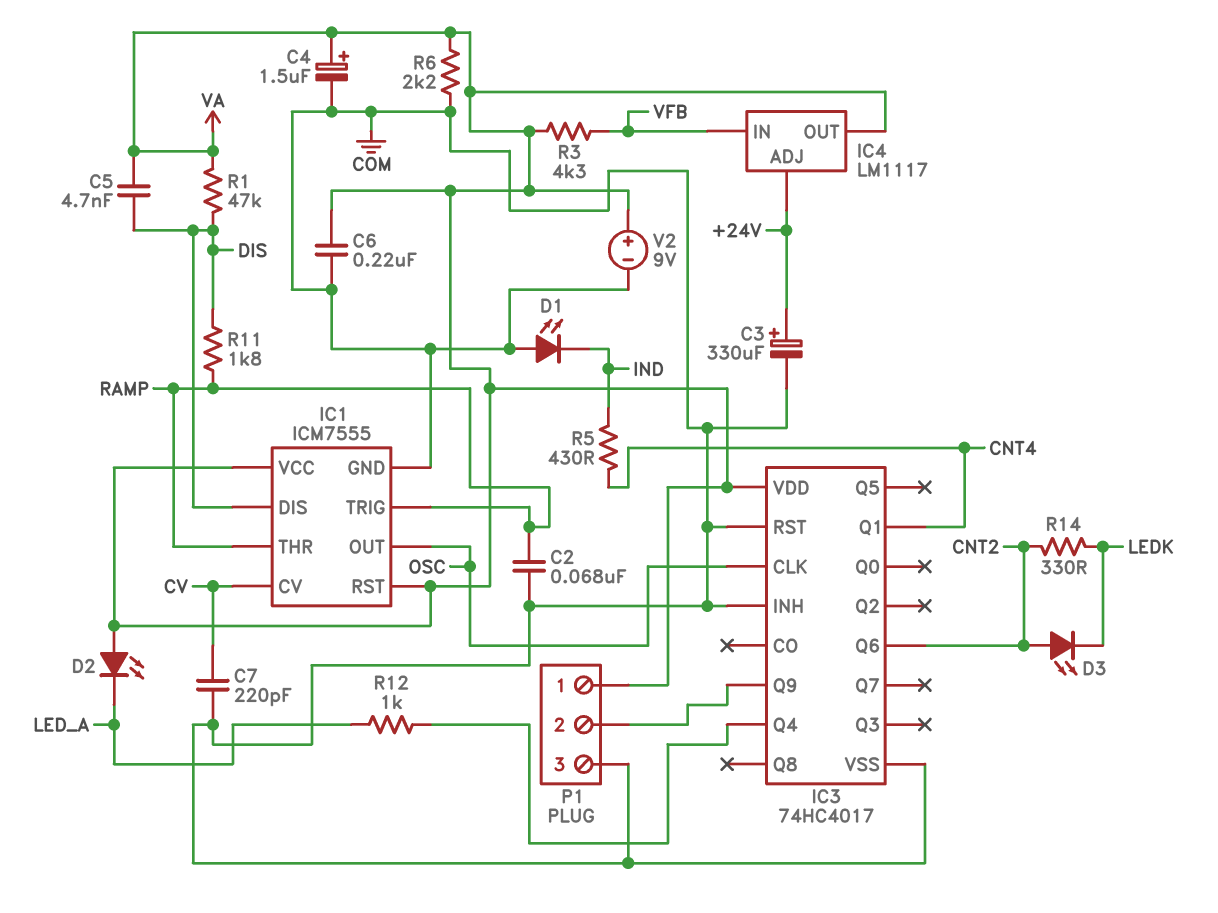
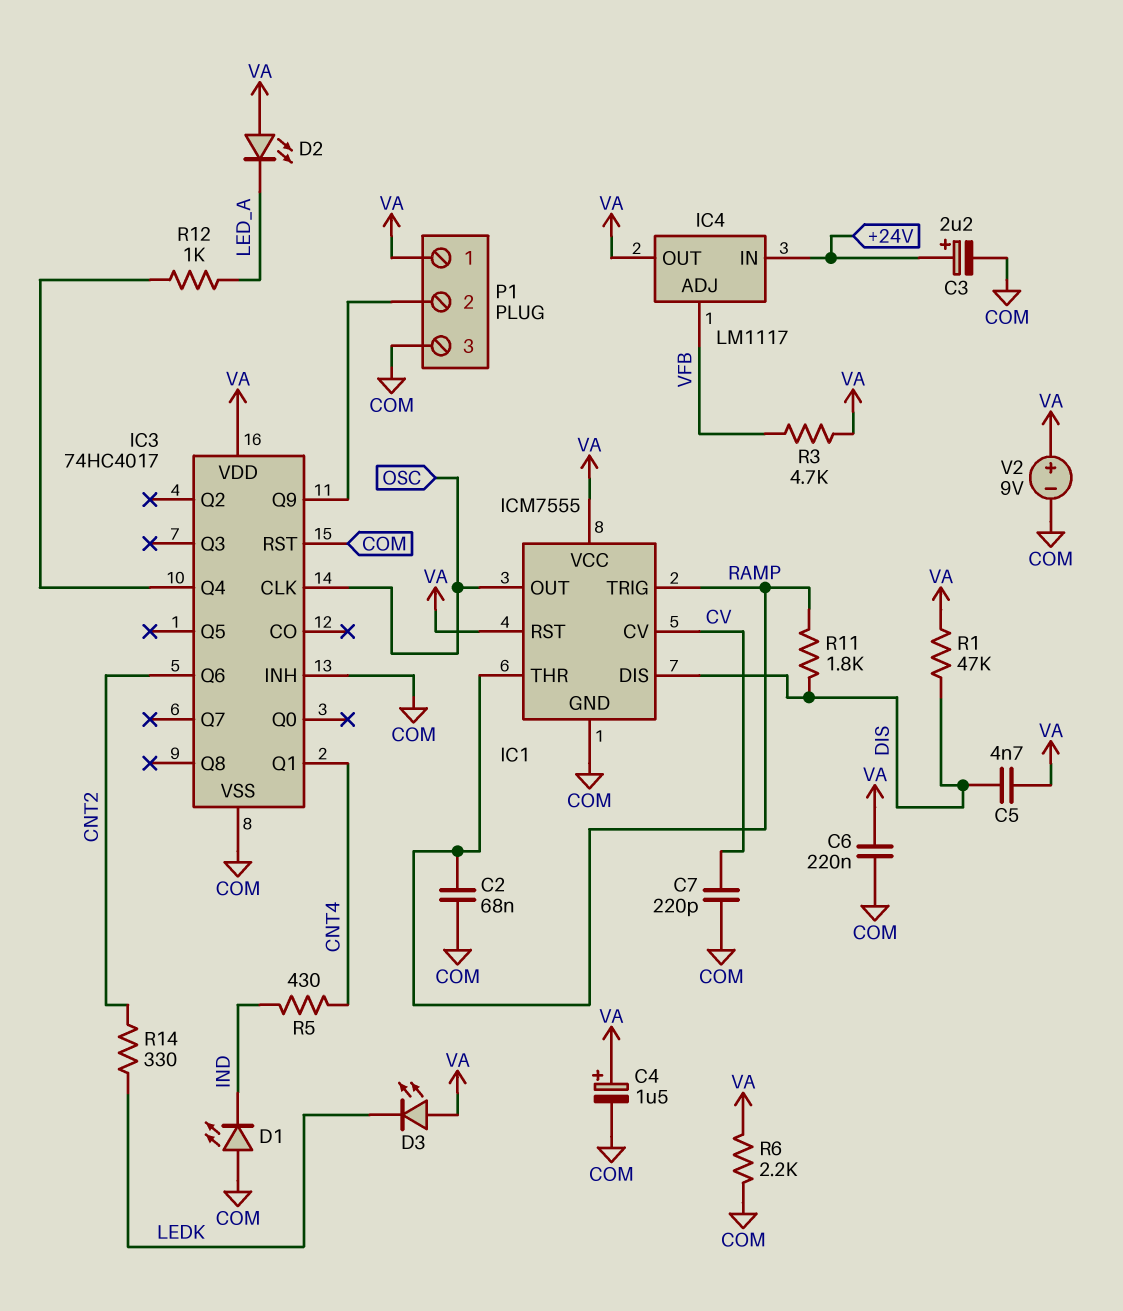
C3: 330uF (plus +24V, minus COM) -> 2.2uF (plus +24V, minus COM)
D3: LED (A CNT2, K LEDK) -> LED (A VA, K LEDK)
IC4 pin ADJ: +24V -> VFB
IC4 pin IN: VFB -> +24V
R3: 4.3k (VA, VFB) -> 4.7k (VA, VFB)

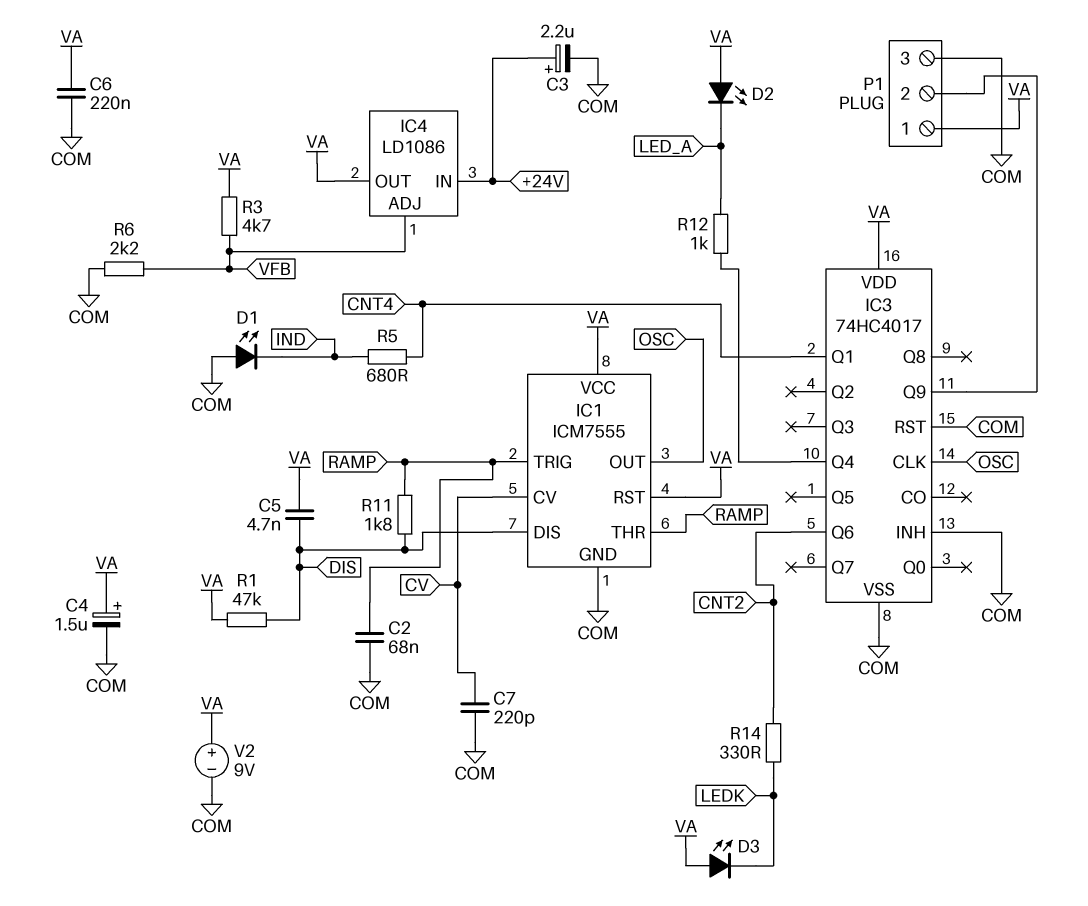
IC4: LM1117 -> LD1086
R5: 430 (CNT4, IND) -> 680 (CNT4, IND)
R6: 2.2k (COM, VA) -> 2.2k (COM, VFB)

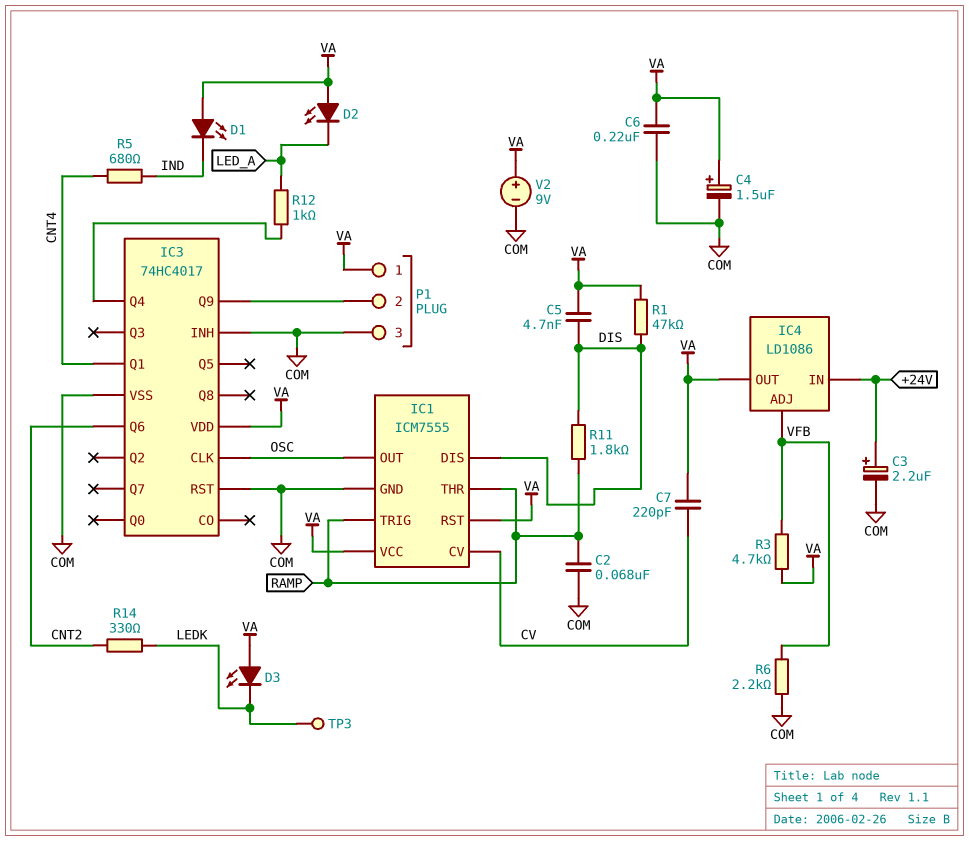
C7: 220pF (COM, CV) -> 220pF (CV, VA)
D1: LED (A COM, K IND) -> LED (A VA, K IND)
TP3: none -> test point (LEDK)

